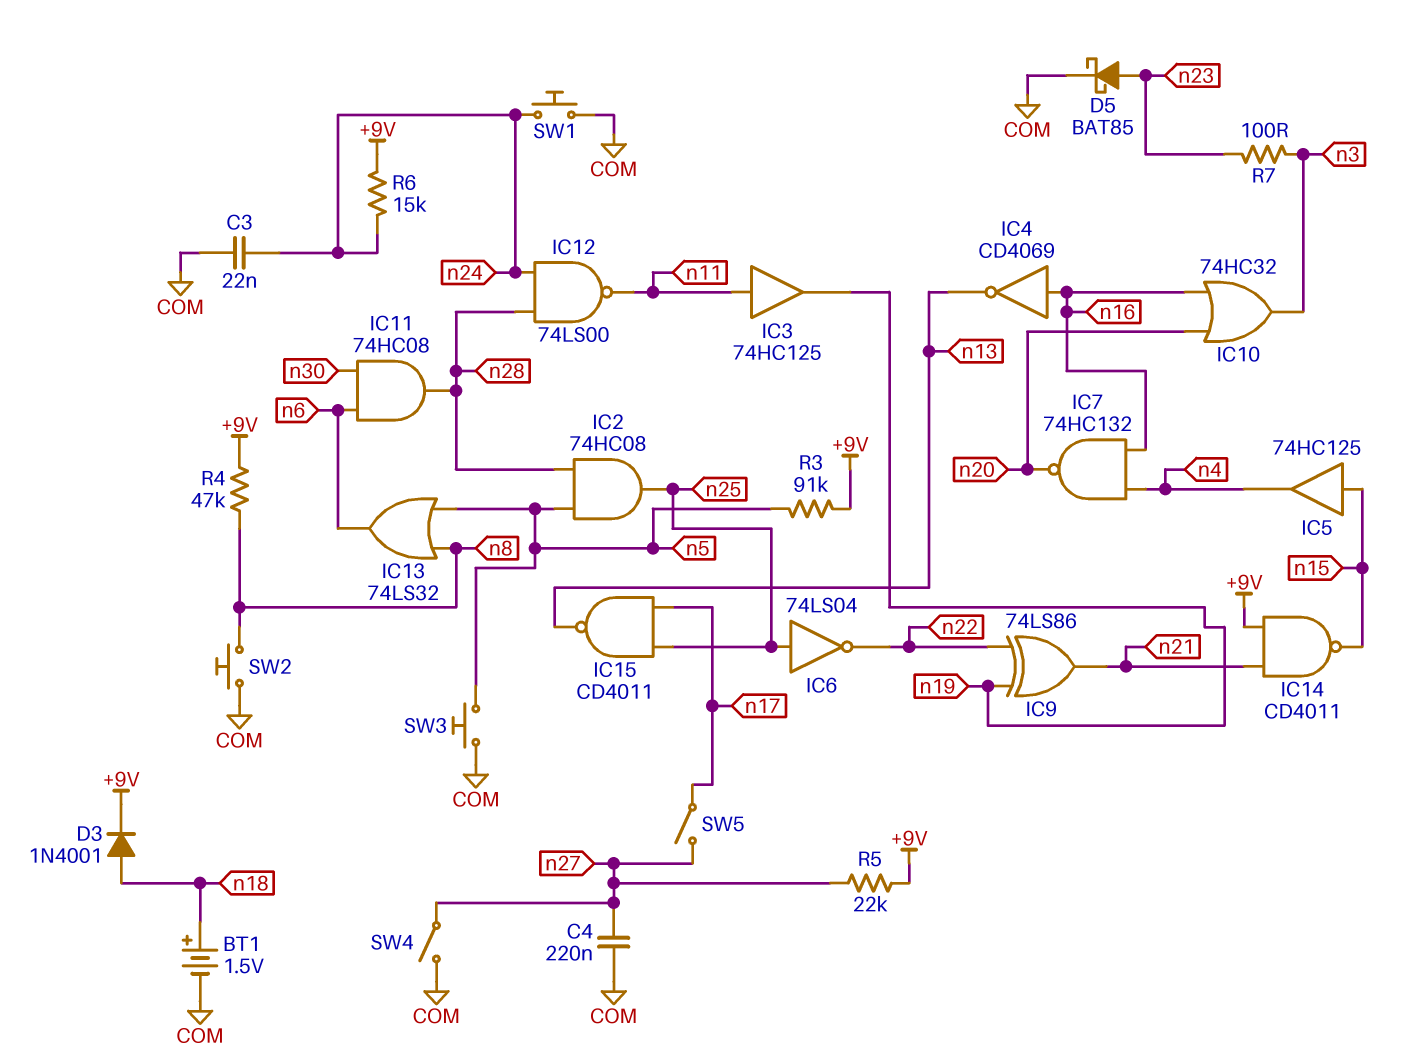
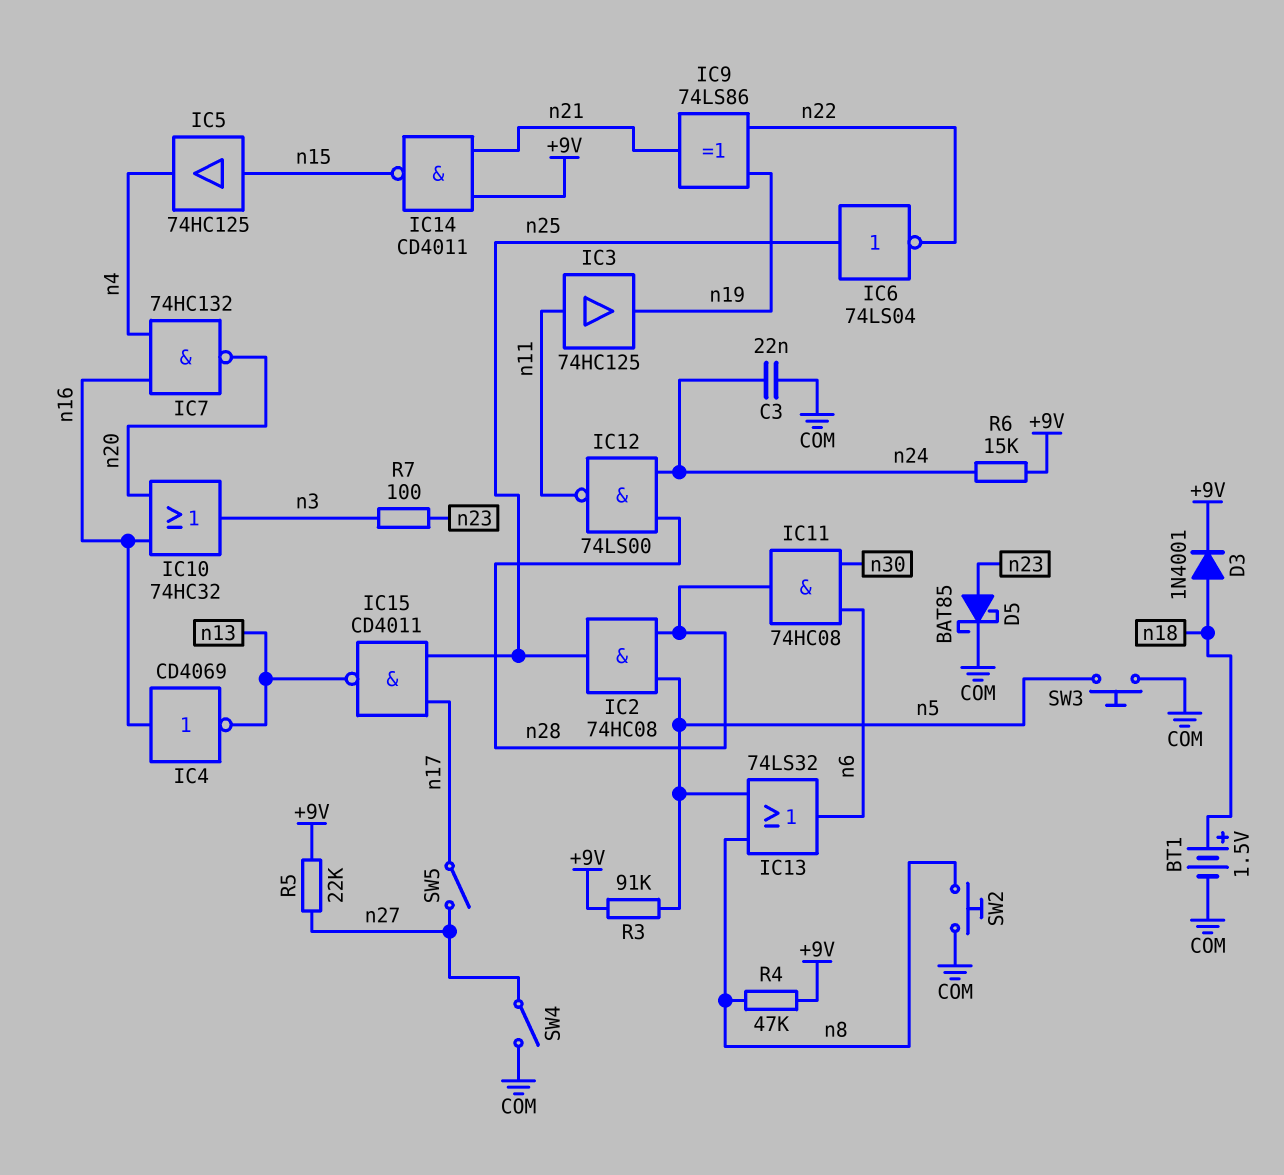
C4: 220nF (COM, n27) -> none
SW1: button (COM, n24) -> none

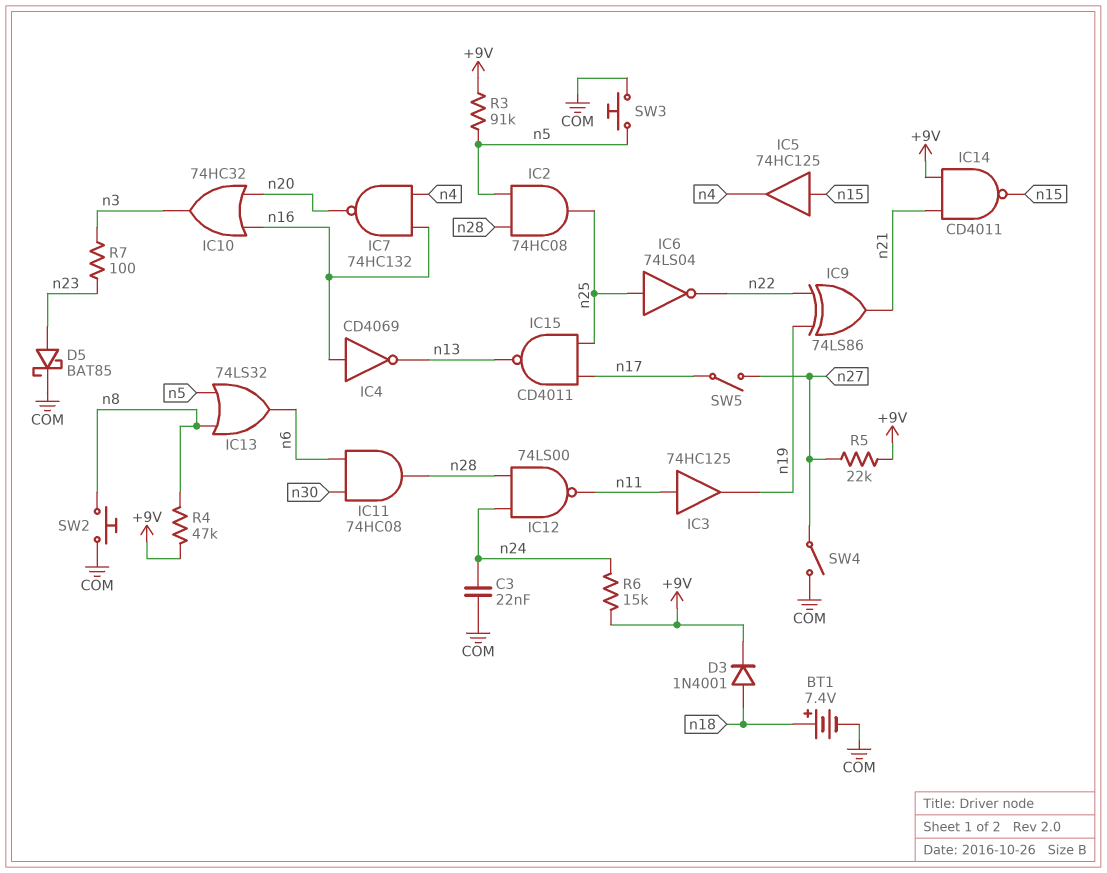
BT1: 1.5V (plus n18, minus COM) -> 7.4V (plus n18, minus COM)

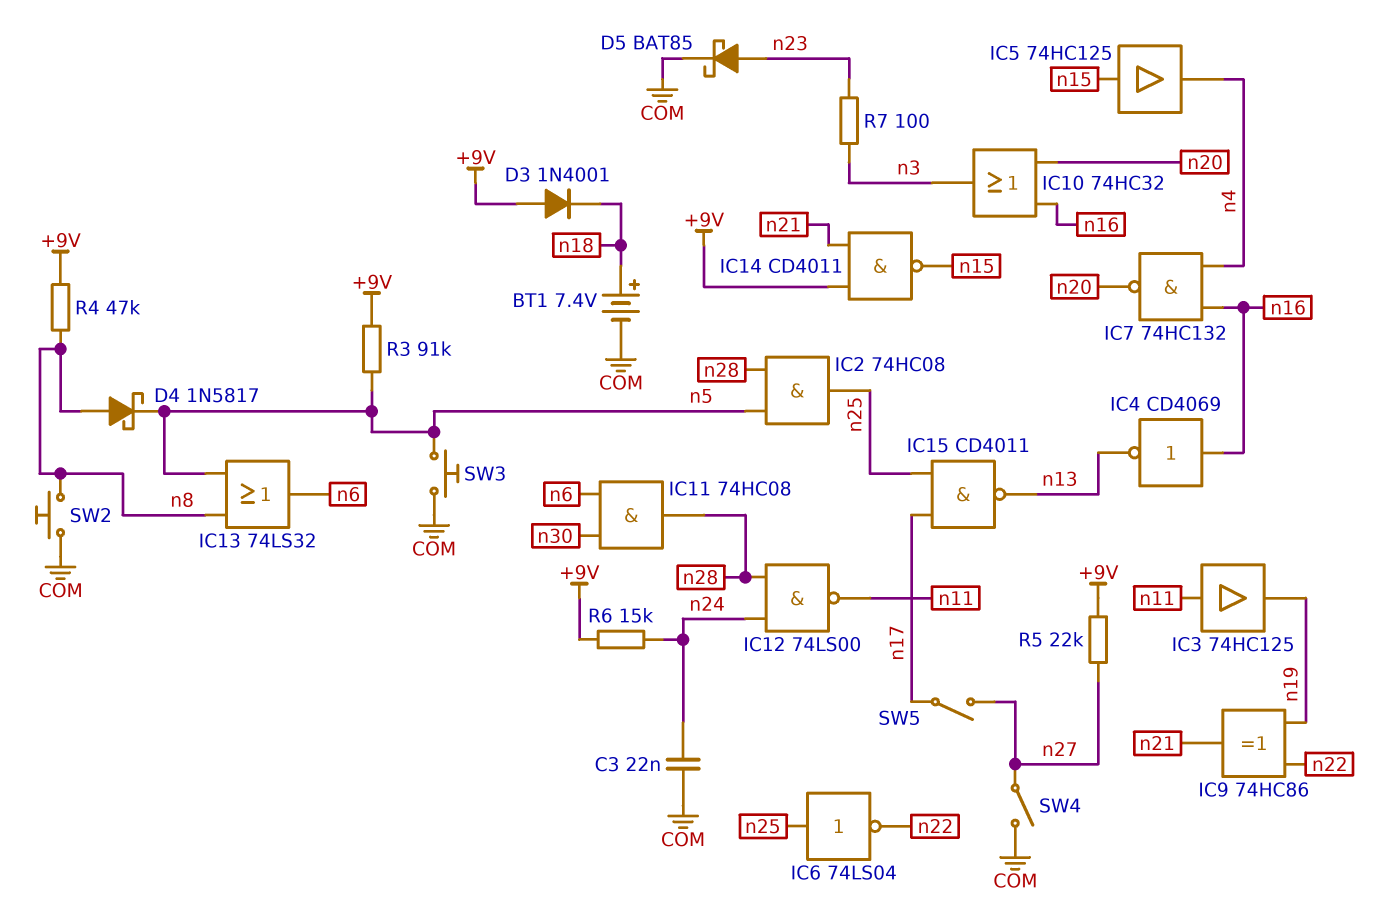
D3: diode 1N4001 (A n18, K +9V) -> diode 1N4001 (A +9V, K n18)
D4: none -> schottky 1N5817 (A n8, K n5)
IC9: XOR 74LS86 (in n19, in n22, out n21) -> XOR 74HC86 (in n19, in n22, out n21)

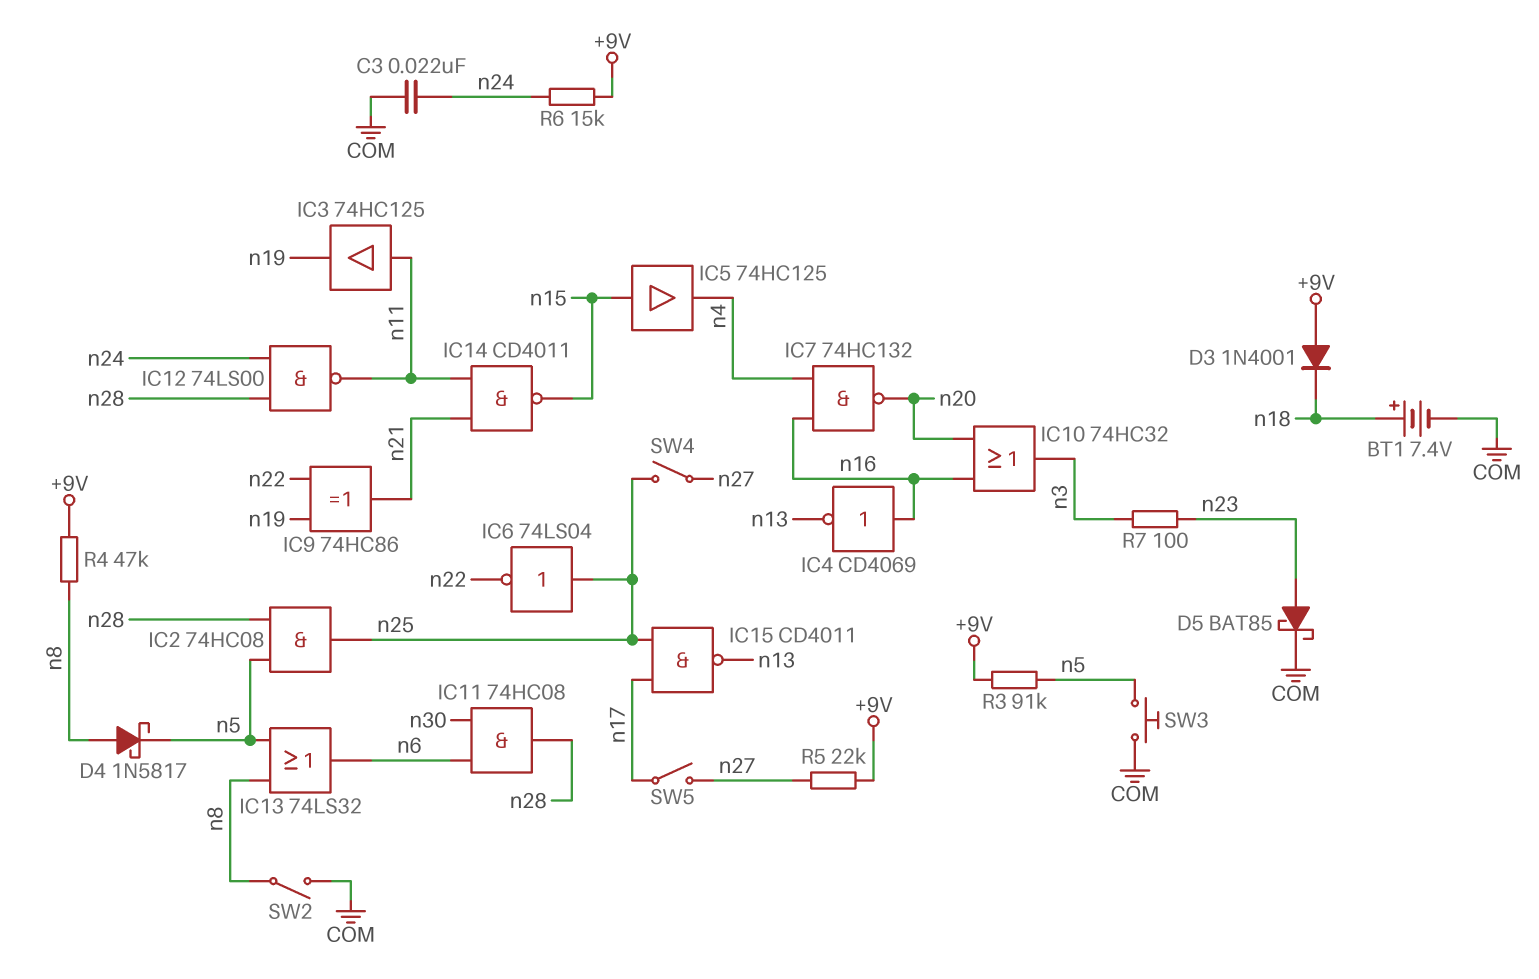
IC14: NAND CD4011 (in +9V, in n21, out n15) -> NAND CD4011 (in n11, in n21, out n15)
SW2: button (COM, n8) -> switch (COM, n8)
SW4: switch (COM, n27) -> switch (n25, n27)

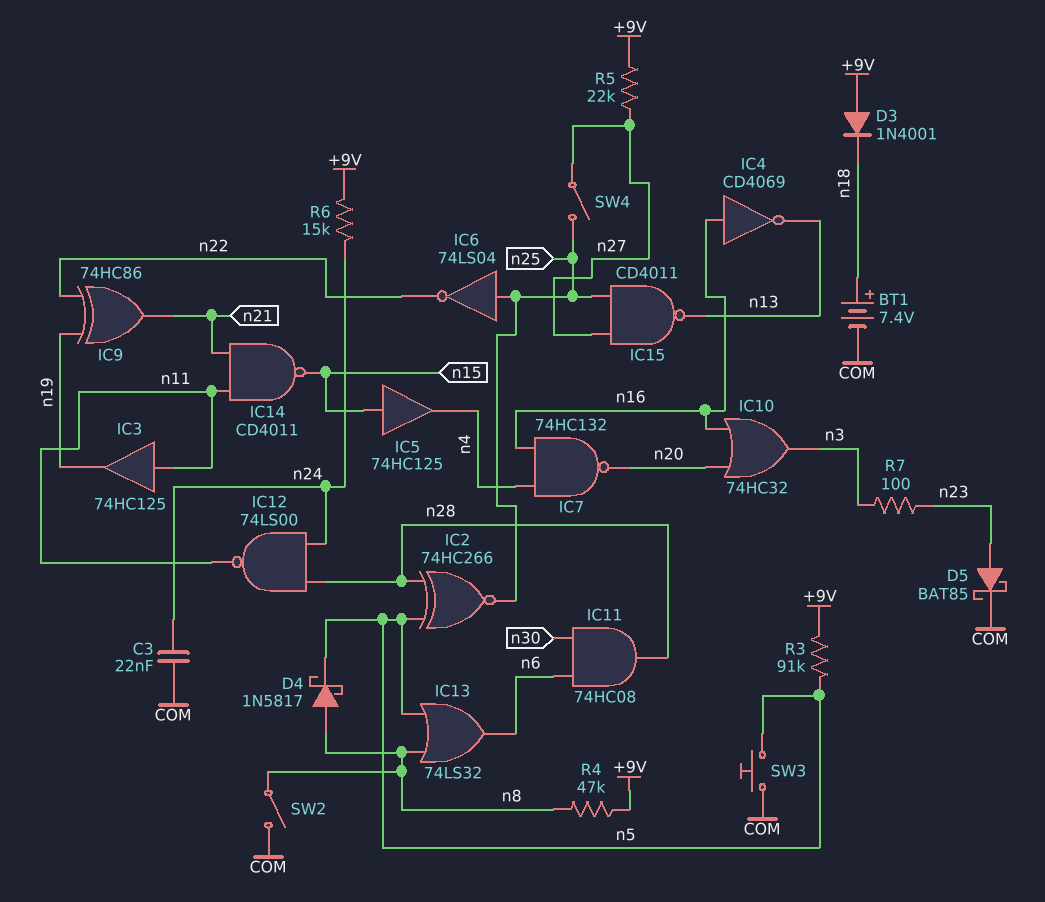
IC2: AND 74HC08 (in n5, in n28, out n25) -> XNOR 74HC266 (in n5, in n28, out n25)
IC15: NAND CD4011 (in n17, in n25, out n13) -> NAND CD4011 (in n25, in n27, out n13)
SW5: switch (n17, n27) -> none

